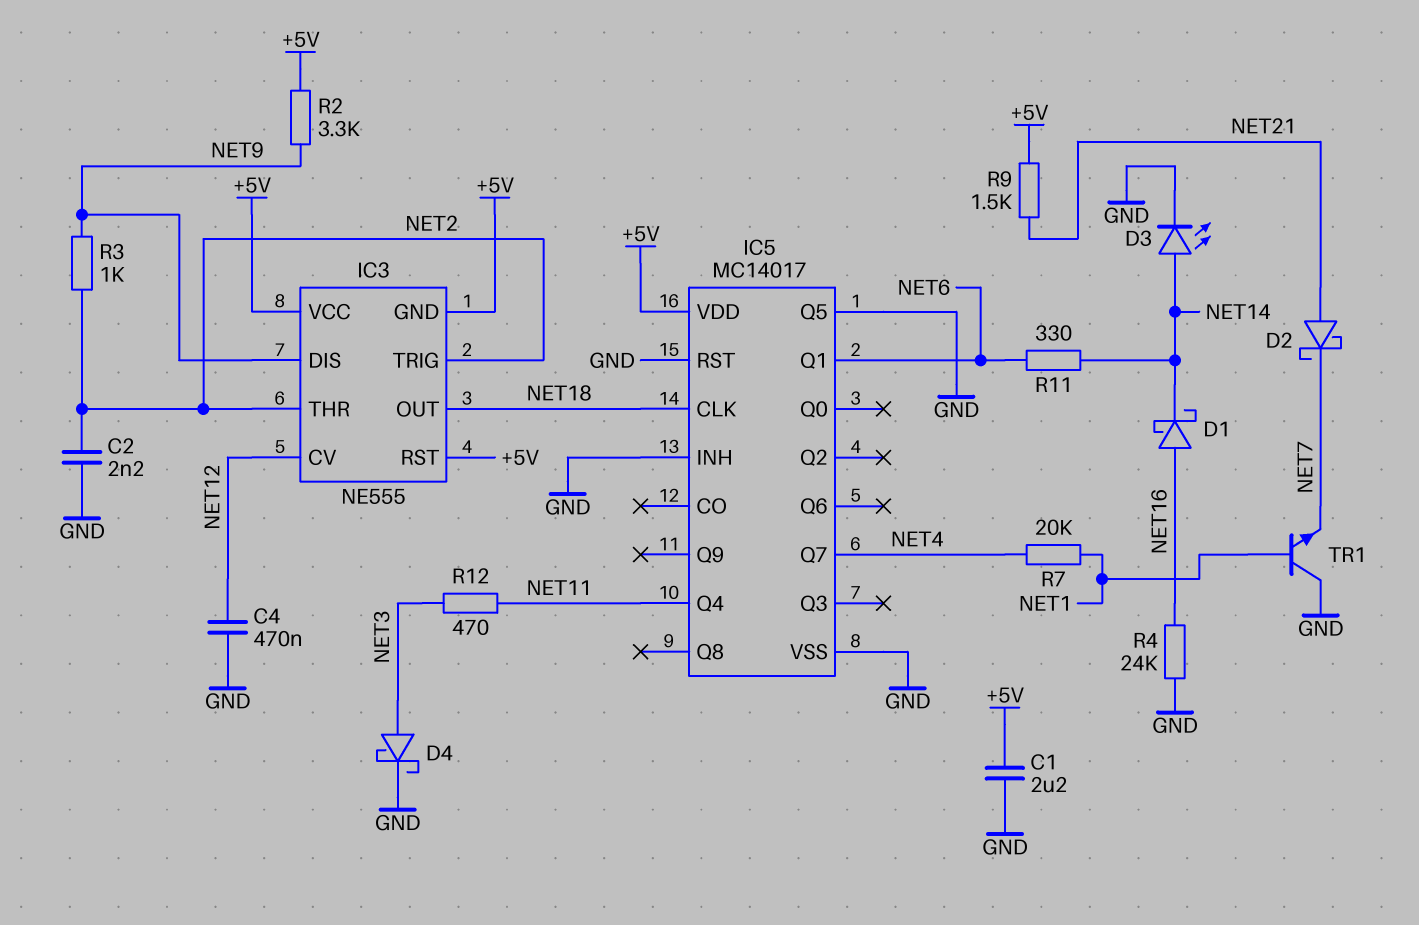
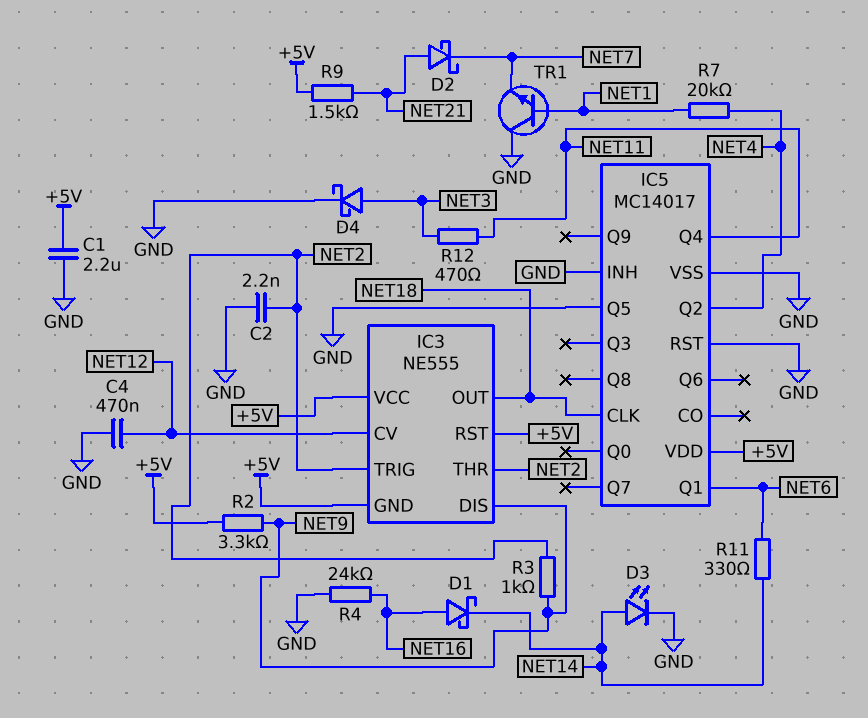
IC5 pin Q2: none -> NET4
IC5 pin Q7: NET4 -> none

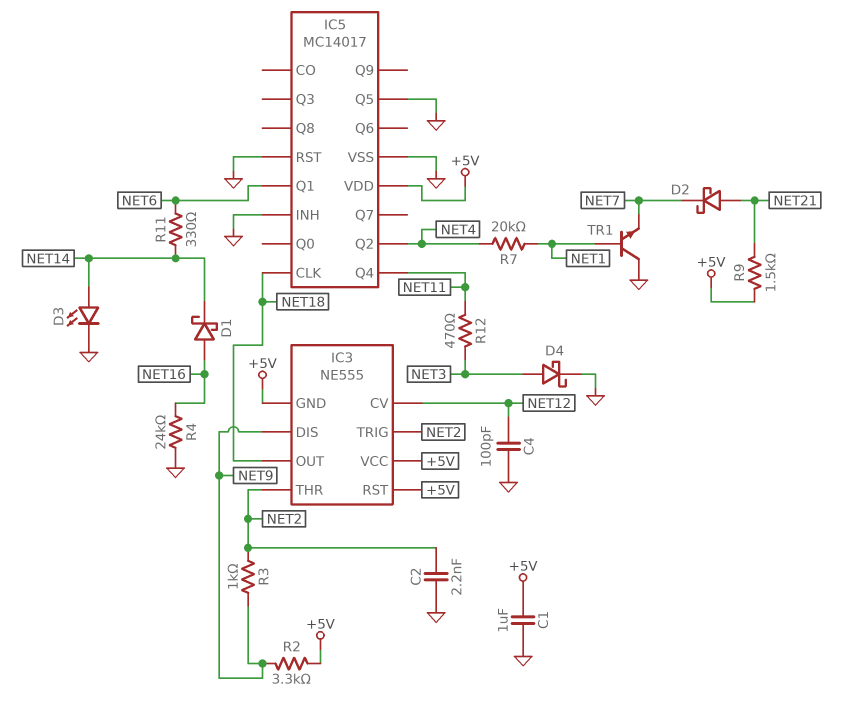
C1: 2.2uF (+5V, GND) -> 1uF (+5V, GND)
C4: 470nF (GND, NET12) -> 100pF (GND, NET12)

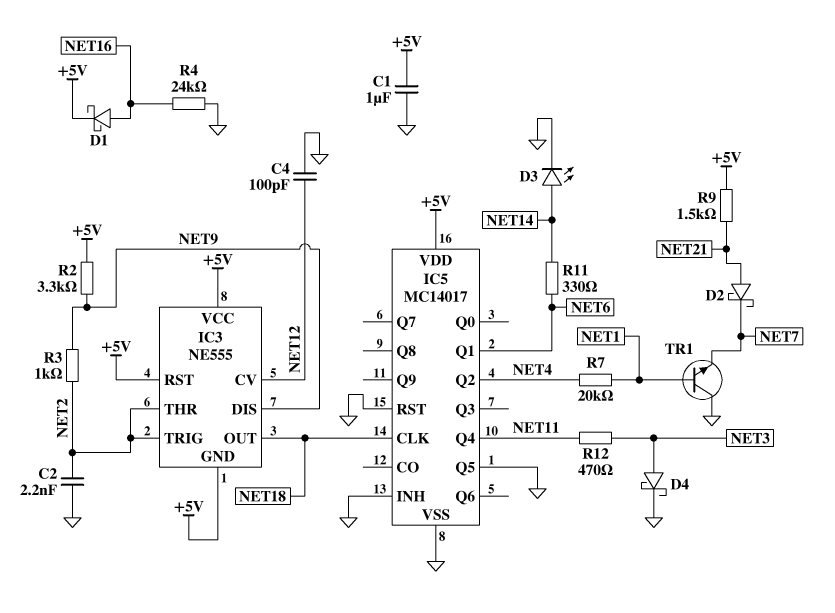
D1: schottky (A NET16, K NET14) -> schottky (A NET16, K +5V)

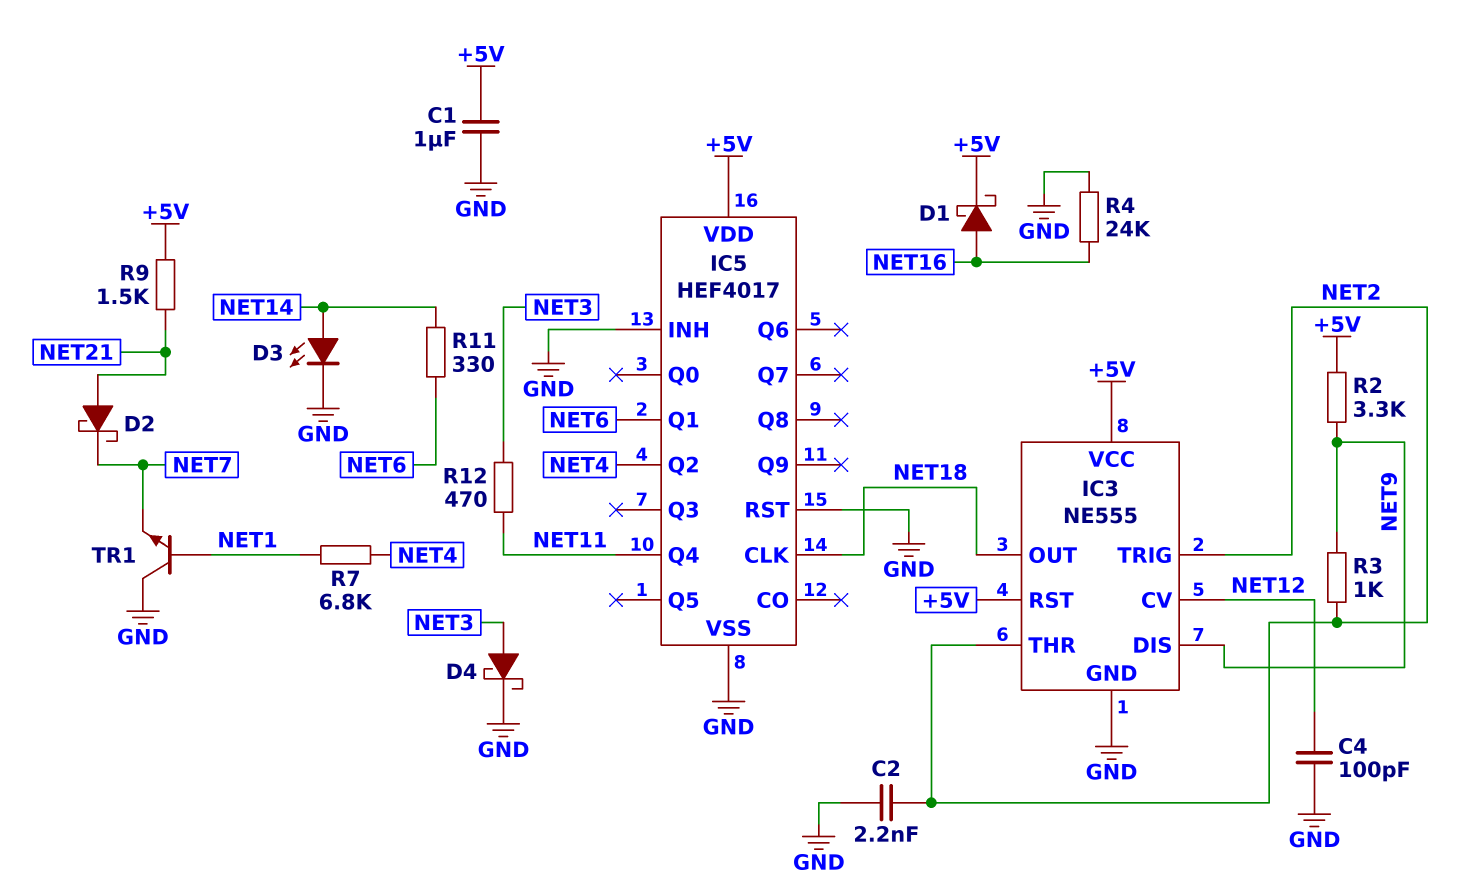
IC3 pin GND: +5V -> GND
IC5: MC14017 -> HEF4017
IC5 pin Q5: GND -> none
R7: 20k (NET1, NET4) -> 6.8k (NET1, NET4)

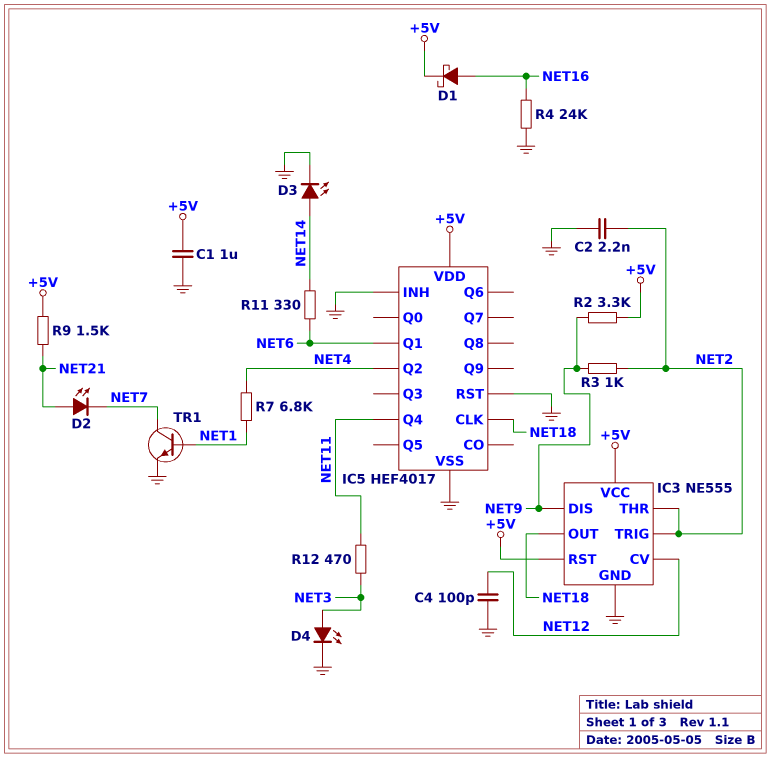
D2: schottky (A NET21, K NET7) -> LED (A NET21, K NET7)
D4: schottky (A NET3, K GND) -> LED (A NET3, K GND)
TR1: NPN (B NET1, C GND, E NET7) -> NPN (B NET1, C NET7, E GND)

